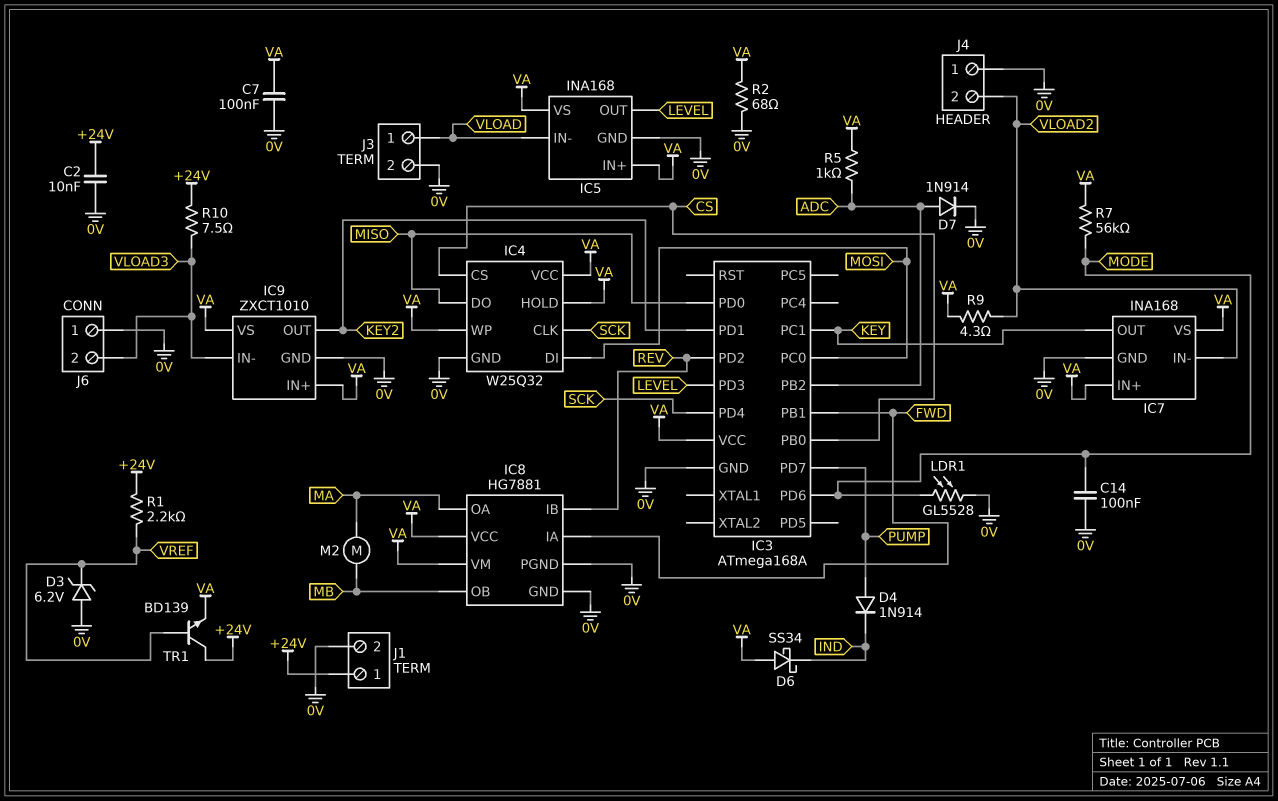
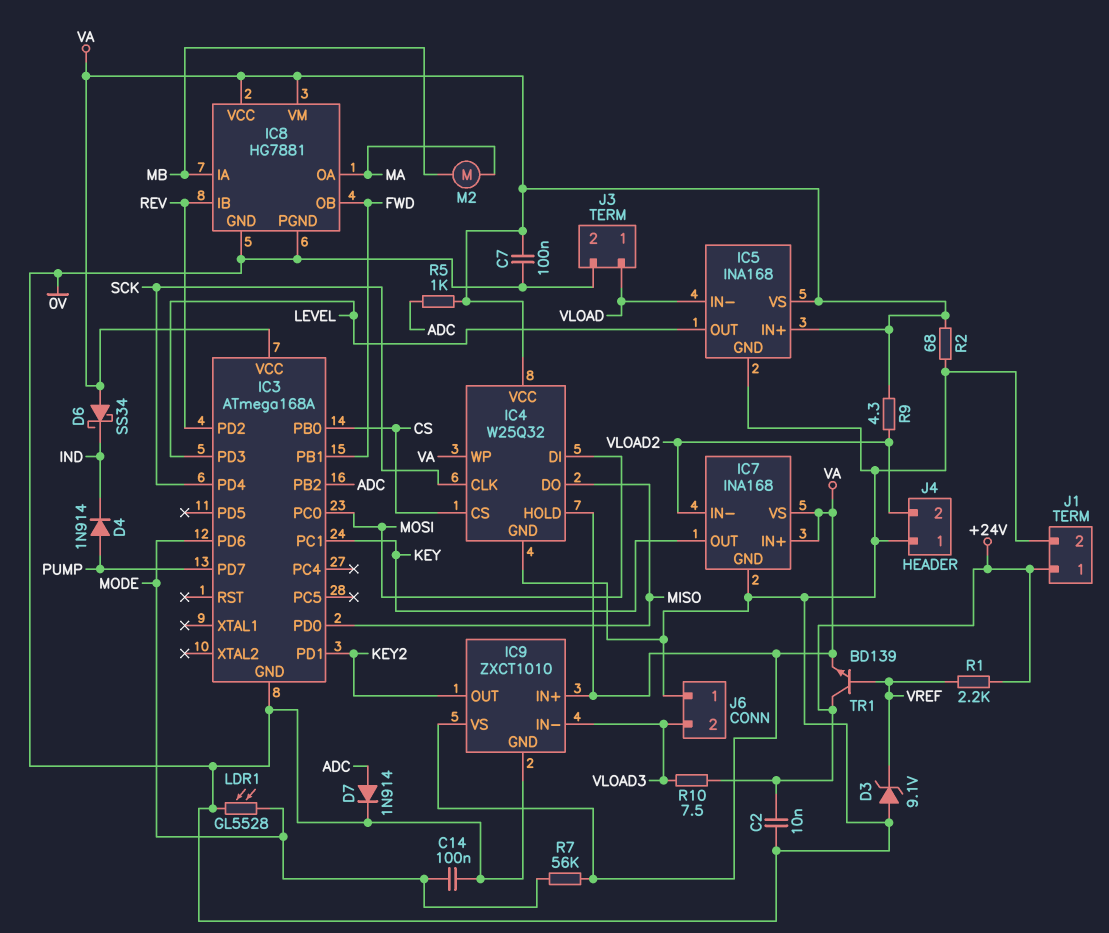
D3: zener 6.2V (A 0V, K VREF) -> zener 9.1V (A 0V, K VREF)
IC8 pin IA: FWD -> MB
IC8 pin OB: MB -> FWD

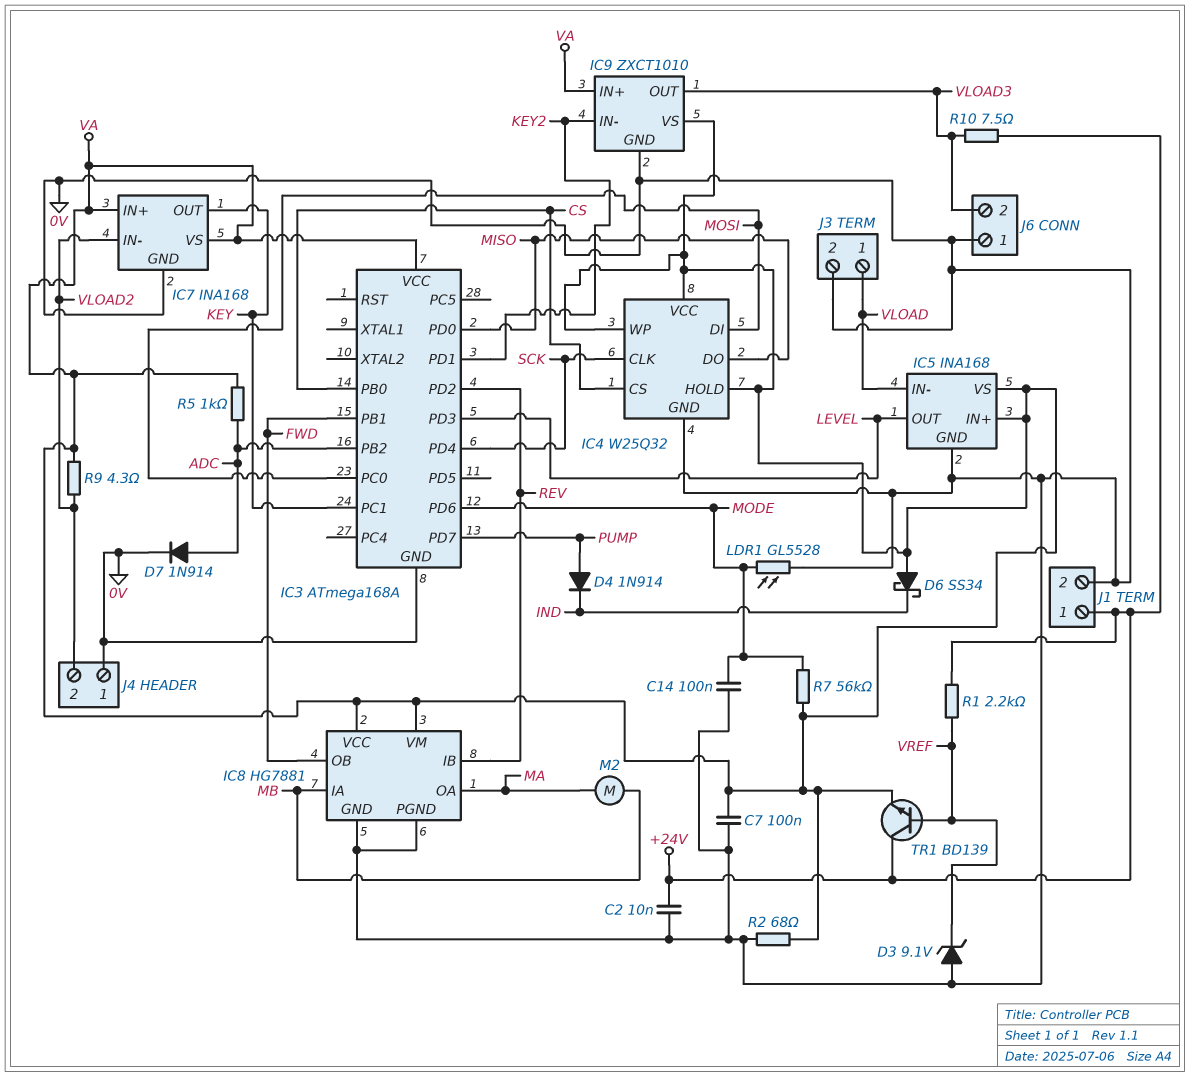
IC9 pin IN-: VLOAD3 -> KEY2
IC9 pin OUT: KEY2 -> VLOAD3

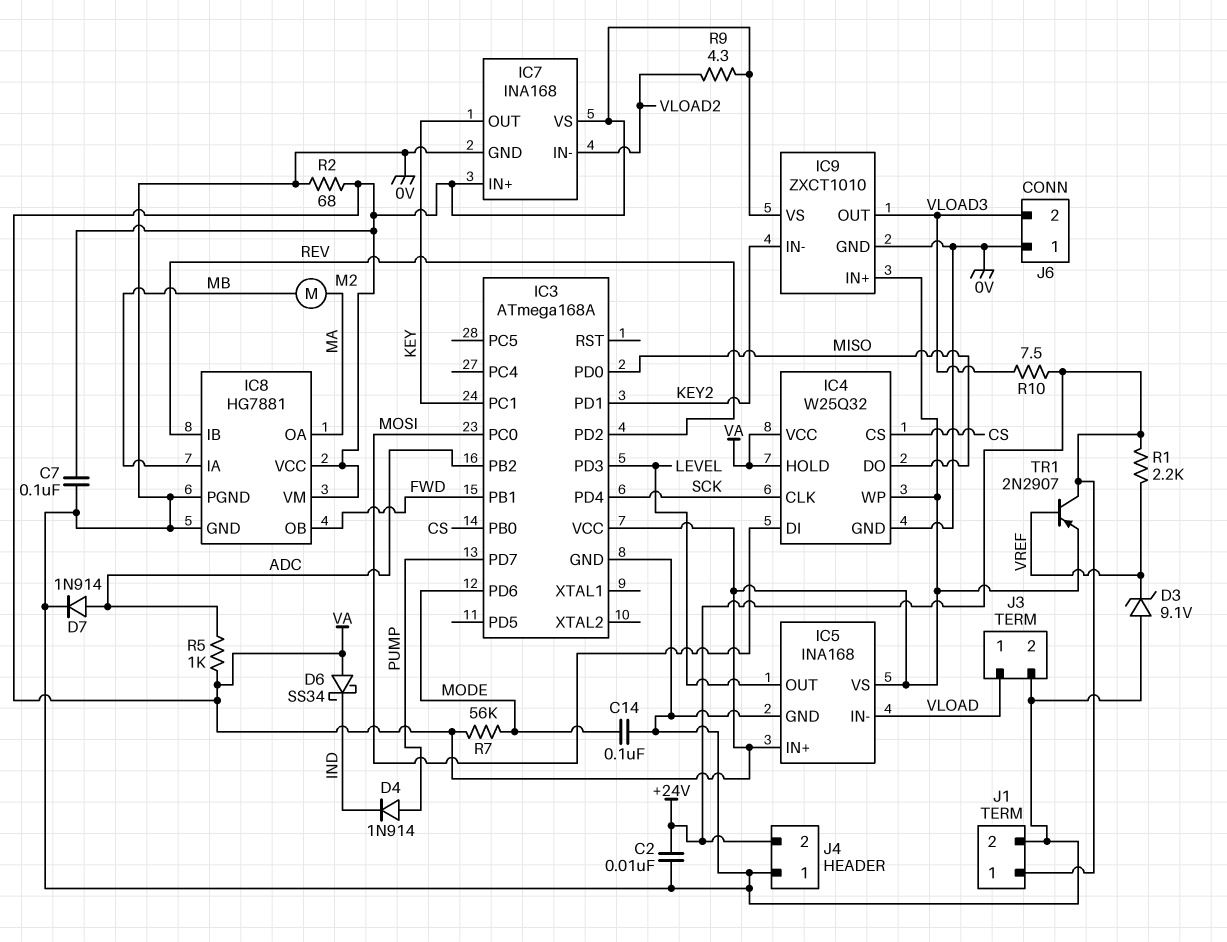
J4 pin 2: VLOAD2 -> +24V
LDR1: GL5528 (0V, MODE) -> none
TR1: NPN BD139 (B VREF, C +24V, E VA) -> PNP 2N2907 (B VREF, C +24V, E VA)

